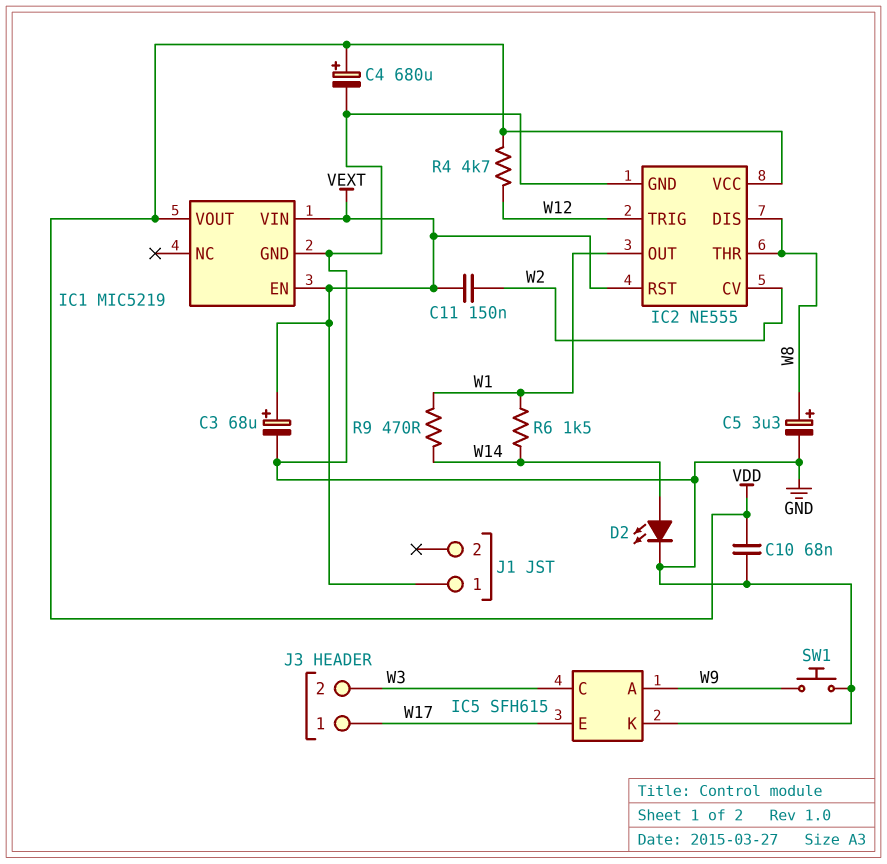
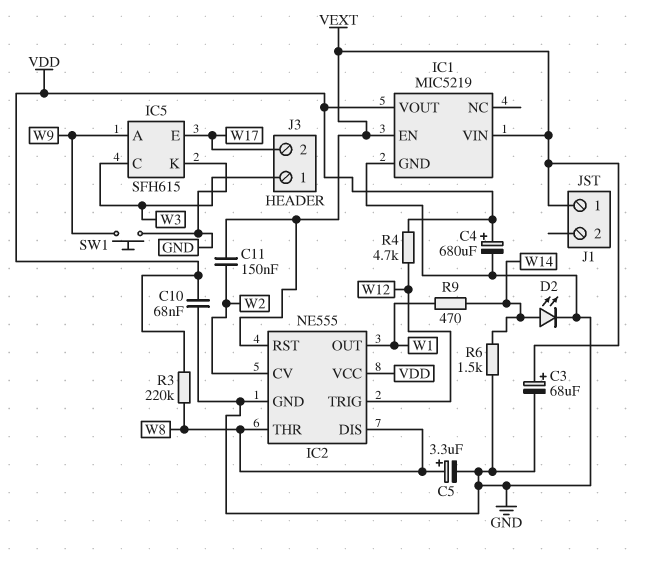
J3 pin 1: W17 -> W3
J3 pin 2: W3 -> W17
R3: none -> 220k (VDD, W8)
R6: 1.5k (W1, W14) -> 1.5k (GND, W14)

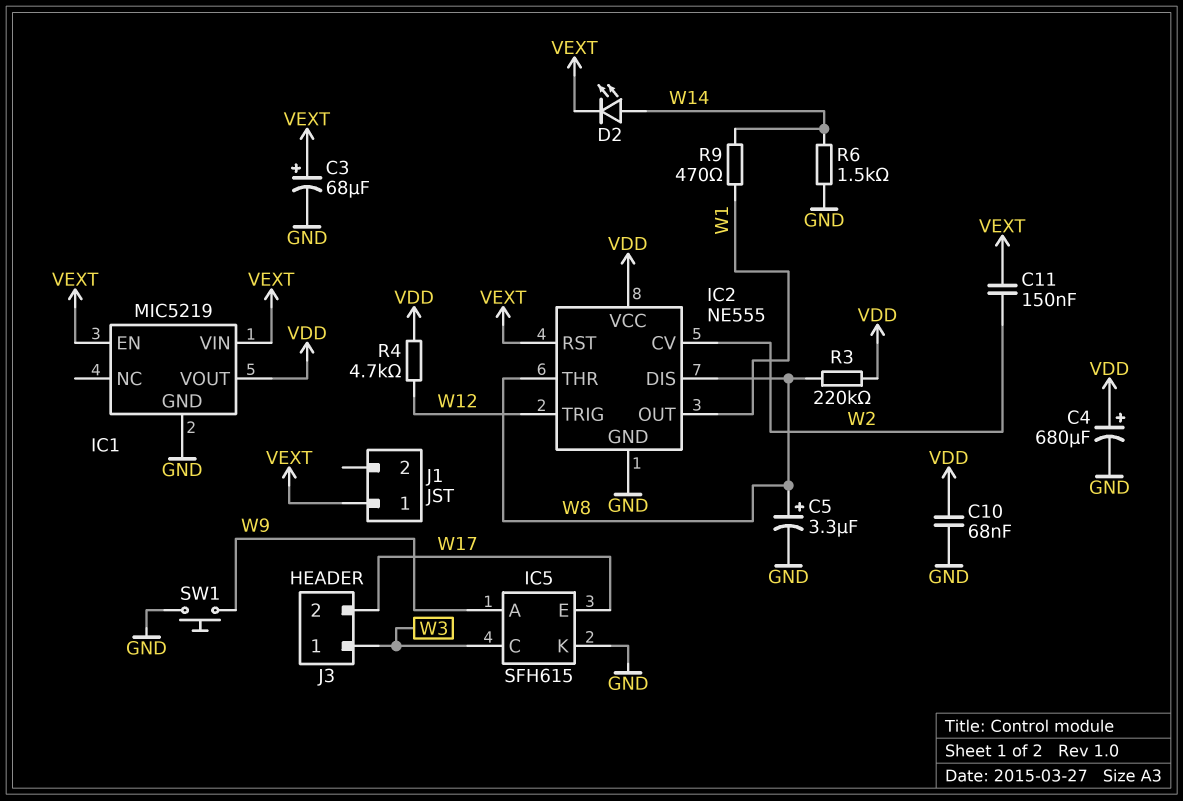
D2: LED (A W14, K GND) -> LED (A W14, K VEXT)

